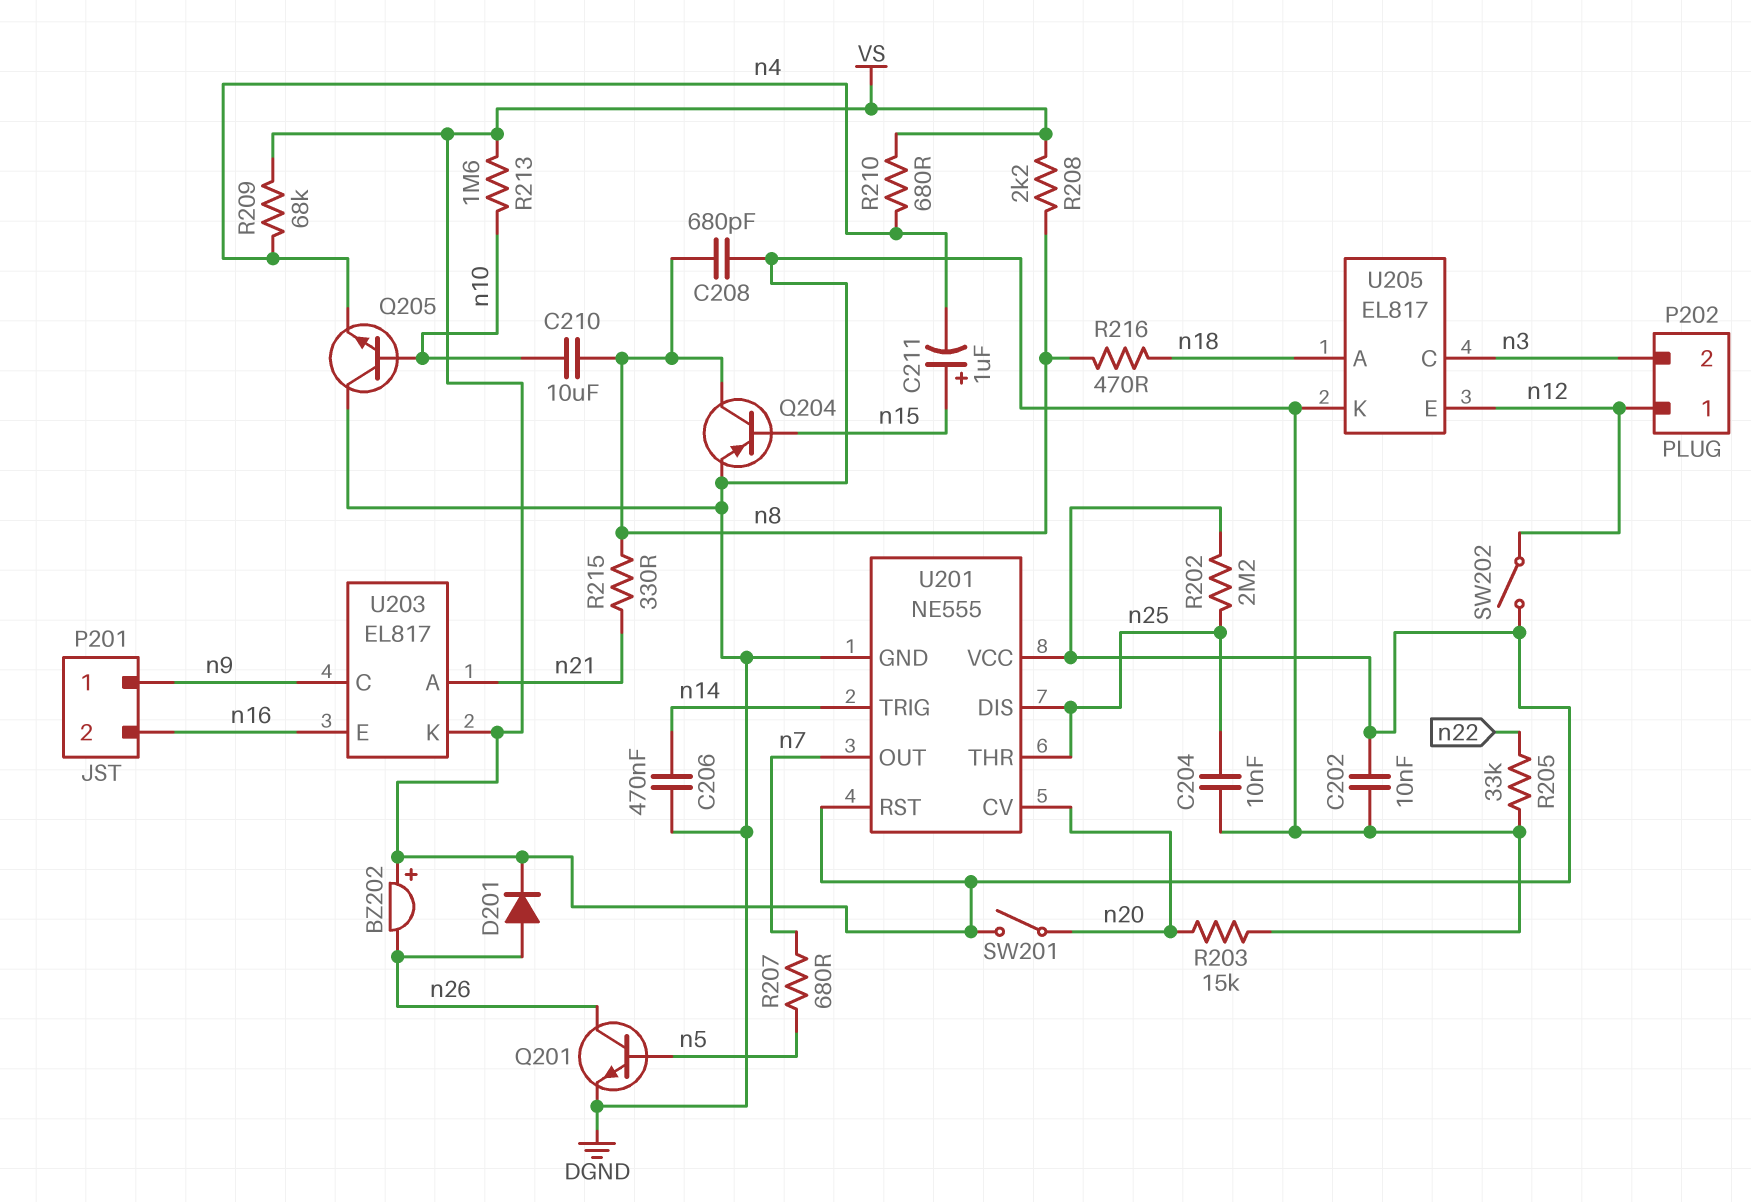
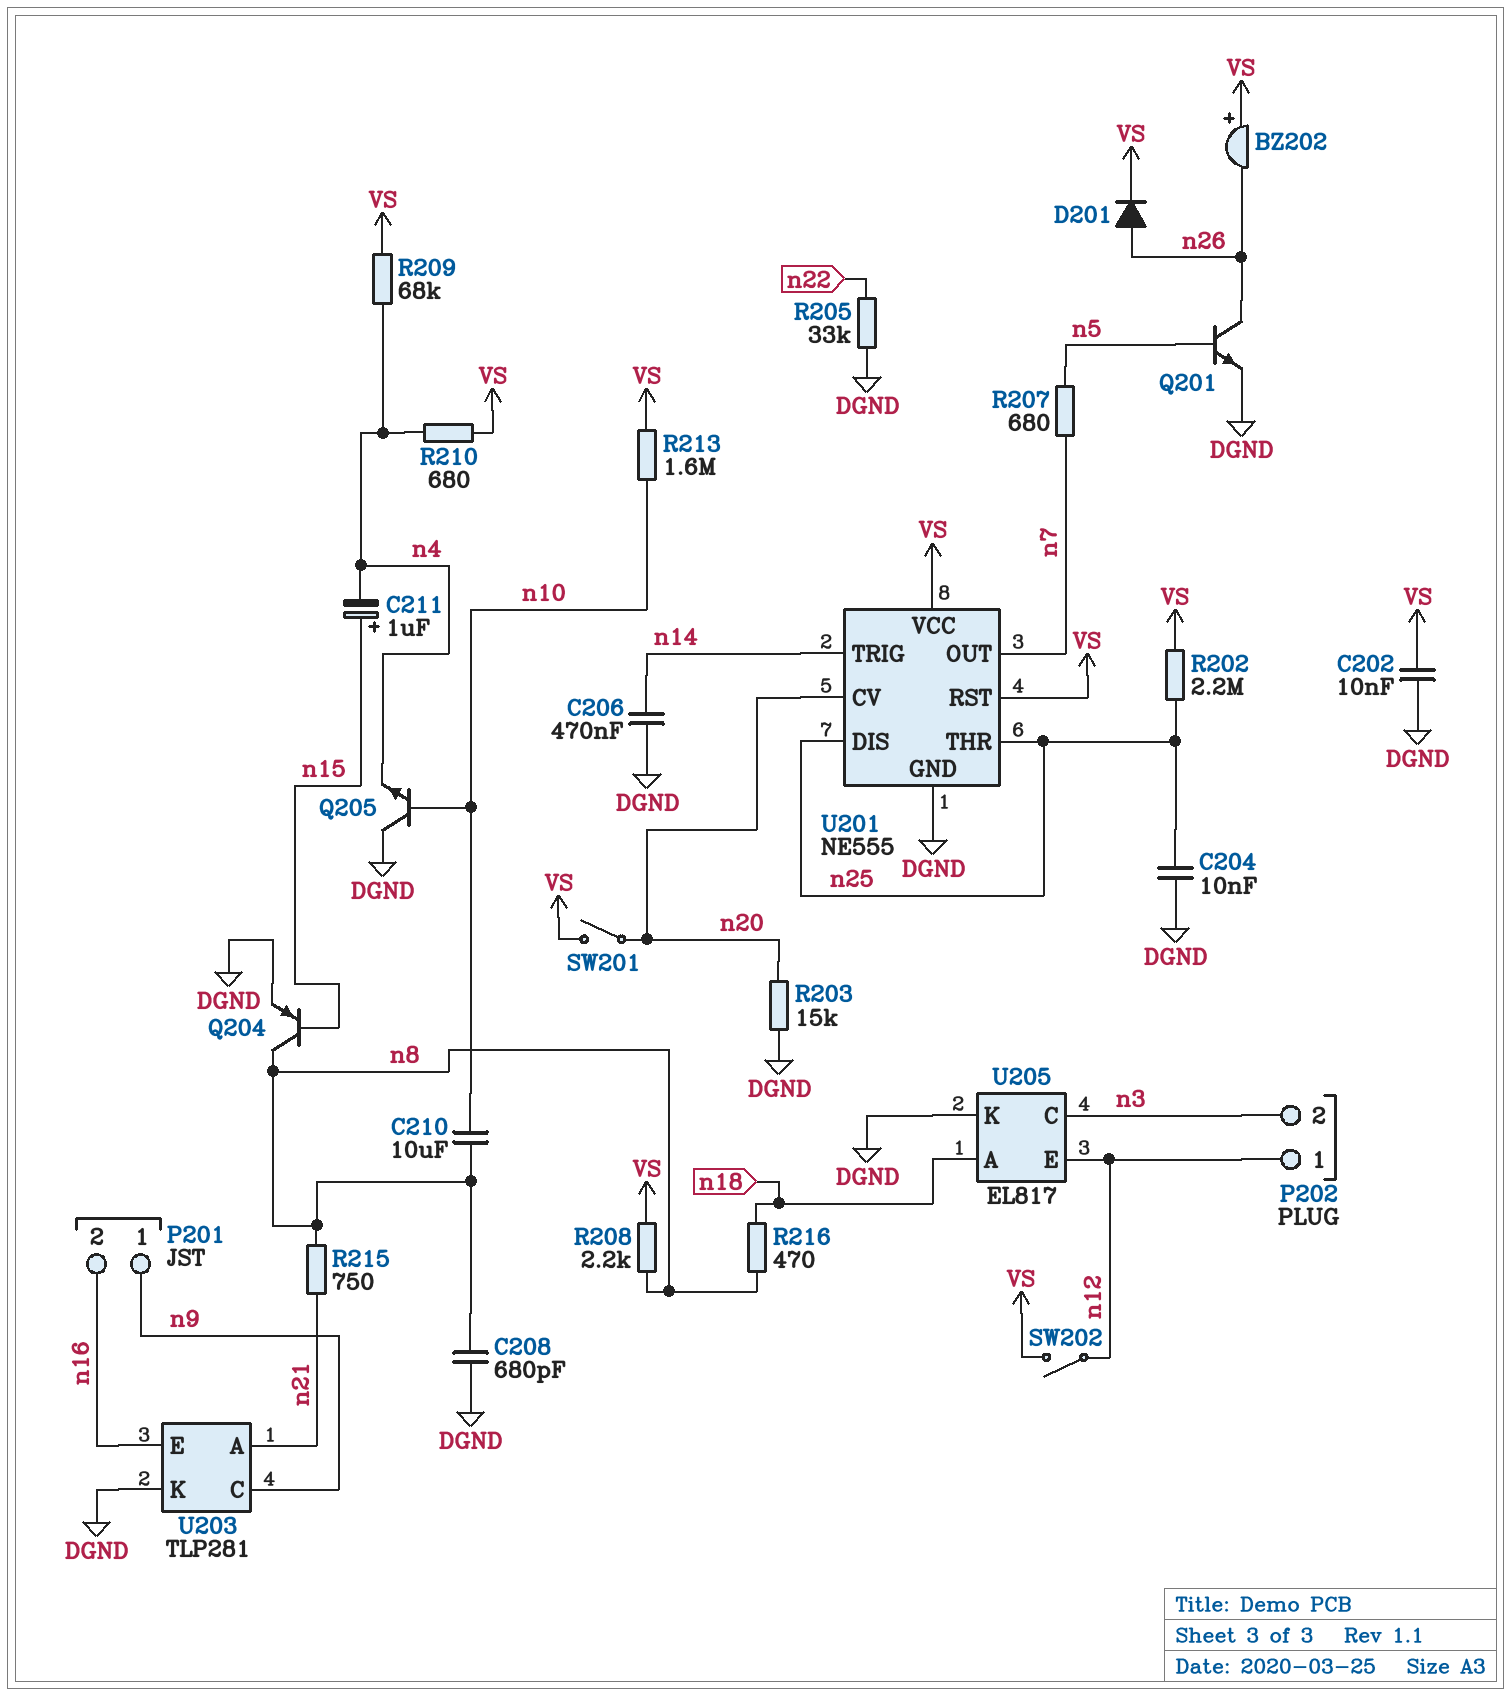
R215: 330 (n8, n21) -> 750 (n8, n21)
U203: EL817 -> TLP281
U203 pin K: VS -> DGND

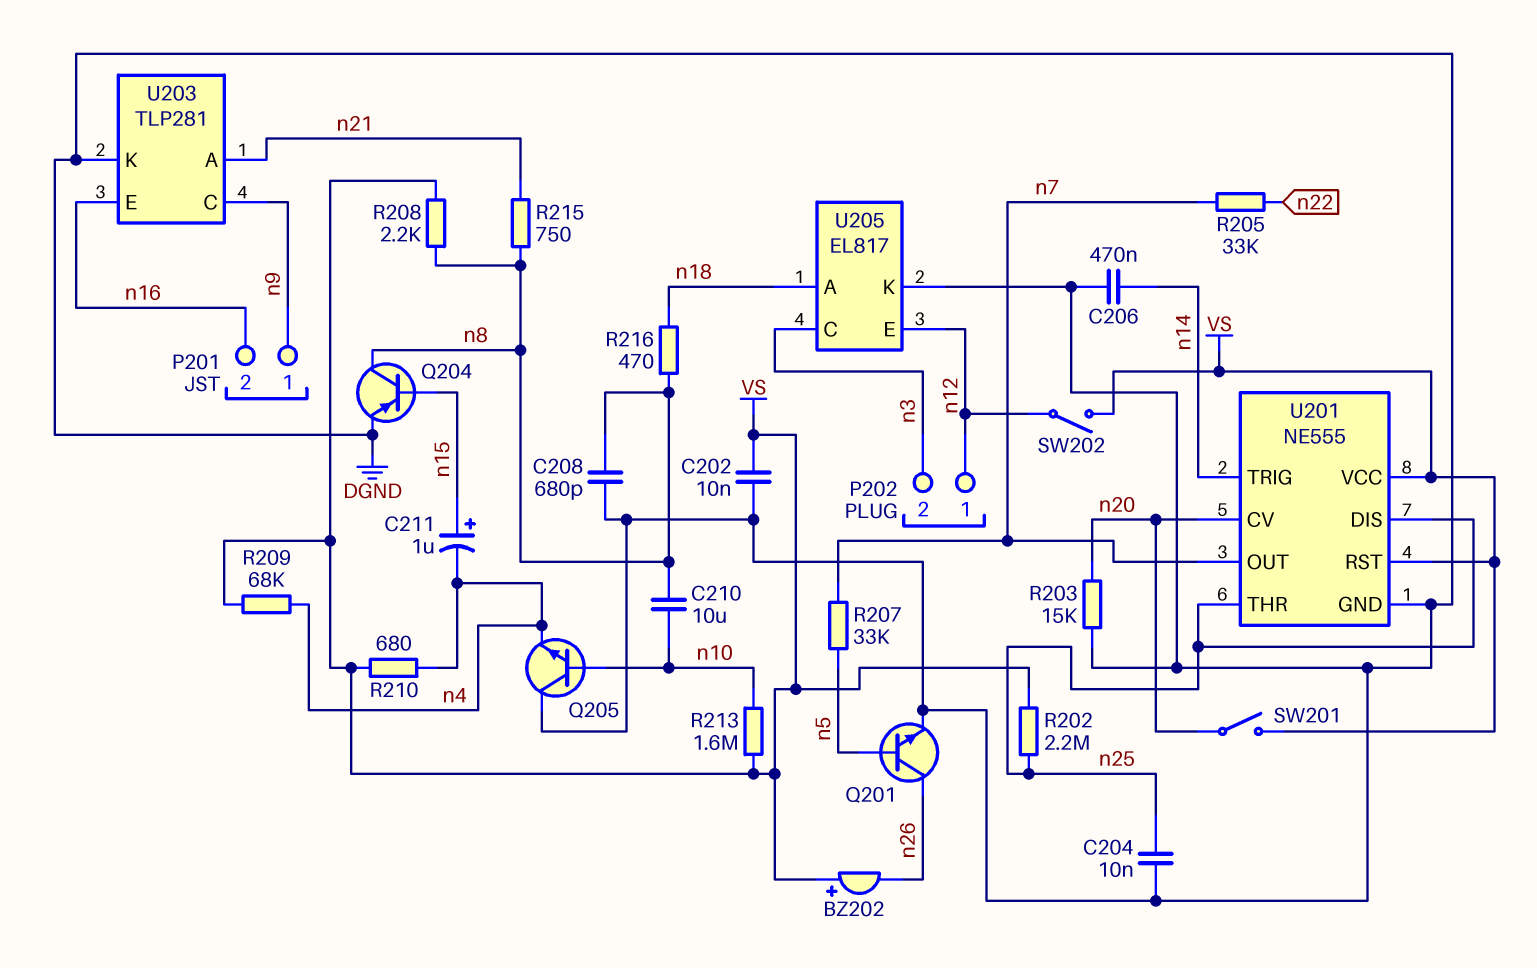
D201: diode (A n26, K VS) -> none
R205: 33k (DGND, n22) -> 33k (n7, n22)
R207: 680 (n5, n7) -> 33k (n5, n7)

